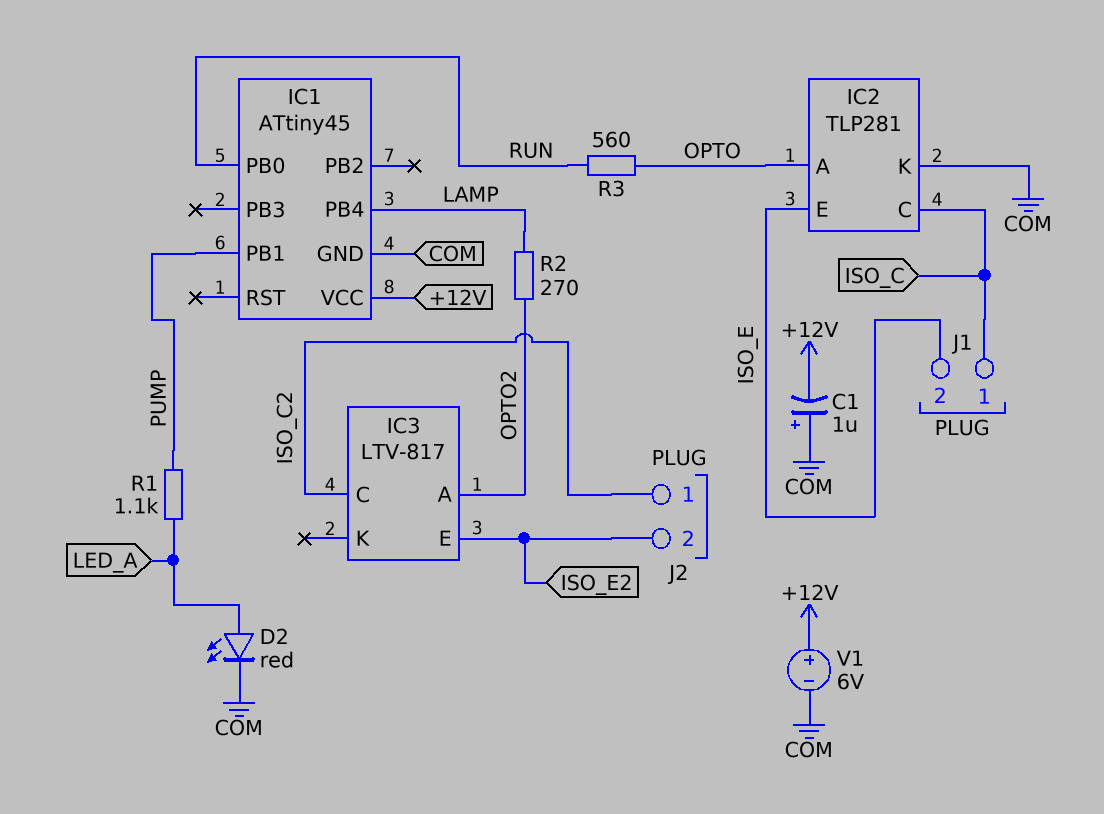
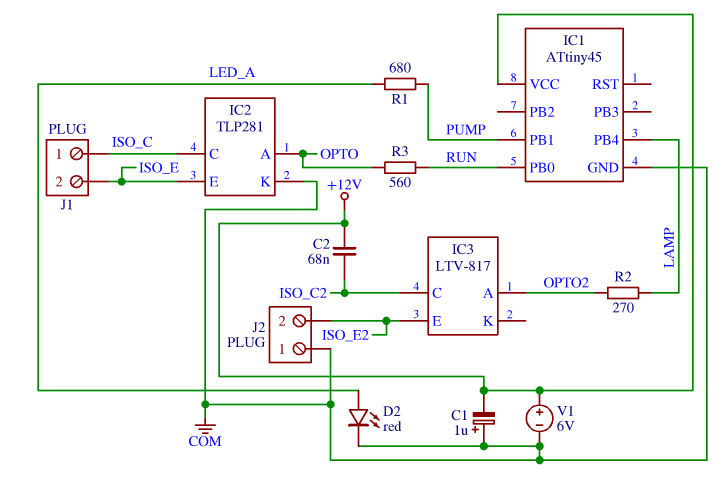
C2: none -> 68nF (+12V, ISO_C2)
J2 pin 1: ISO_C2 -> COM
R1: 1.1k (LED_A, PUMP) -> 680 (LED_A, PUMP)

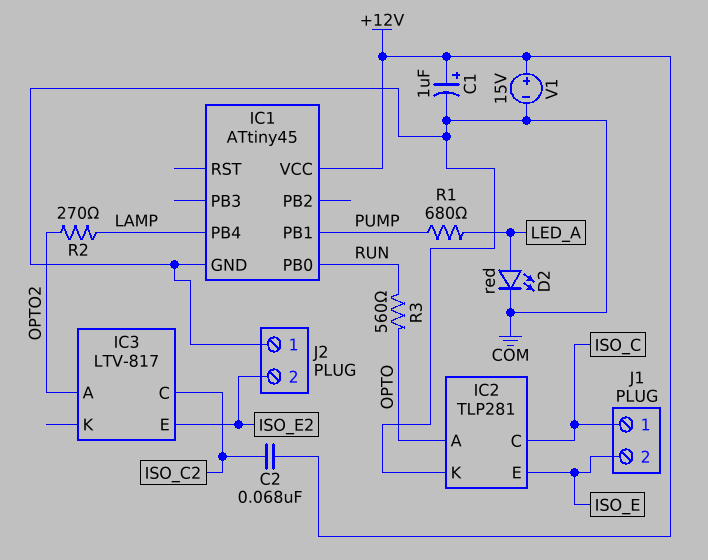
C1: 1uF (plus COM, minus +12V) -> 1uF (plus +12V, minus COM)
V1: 6V (plus +12V, minus COM) -> 15V (plus +12V, minus COM)

